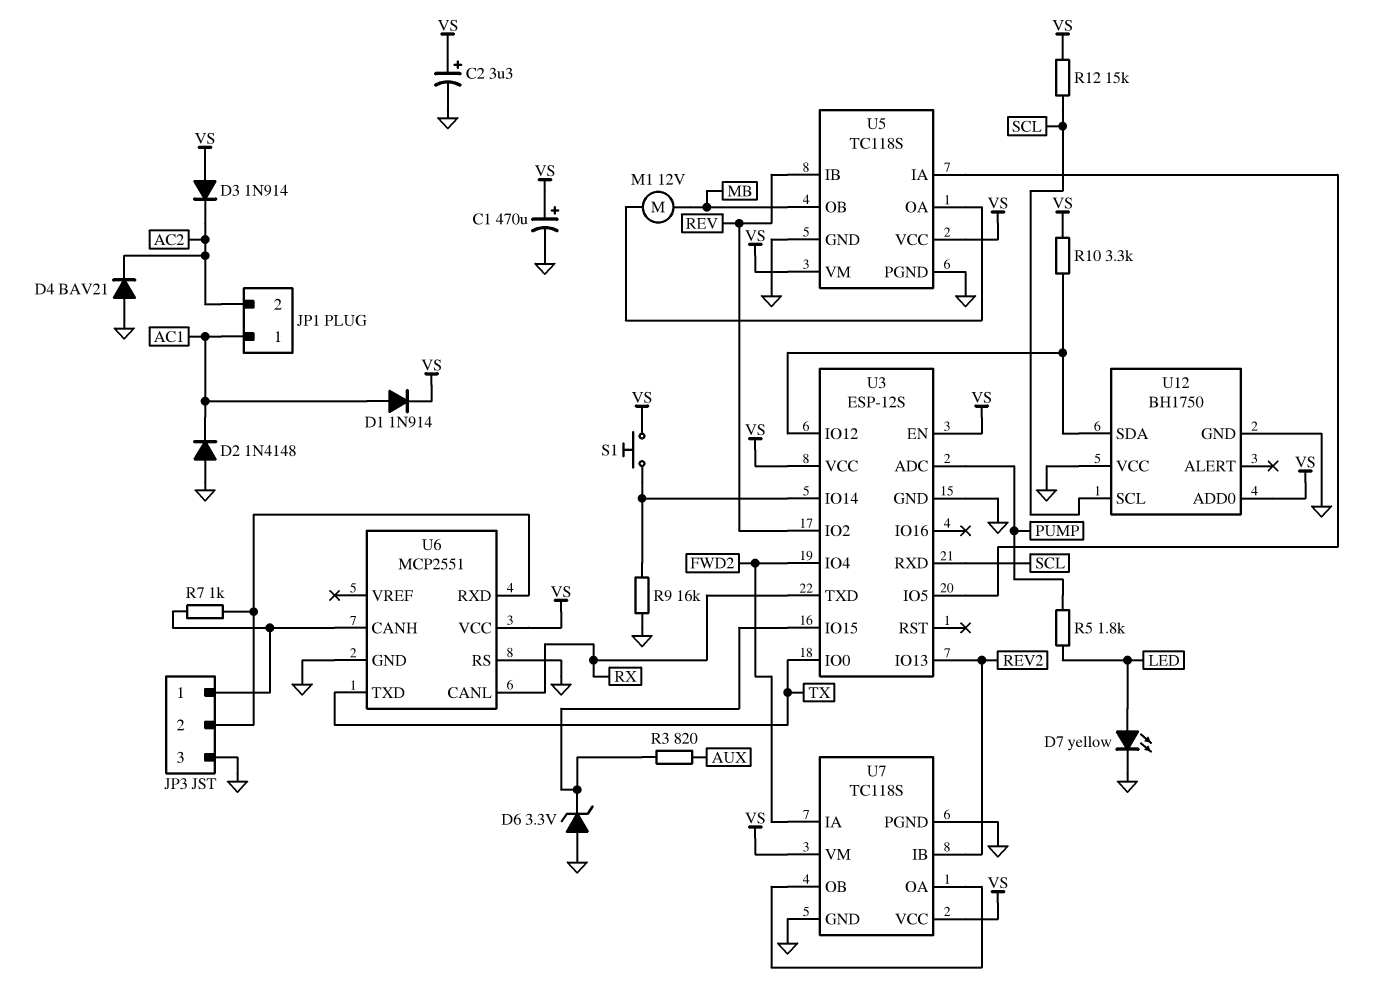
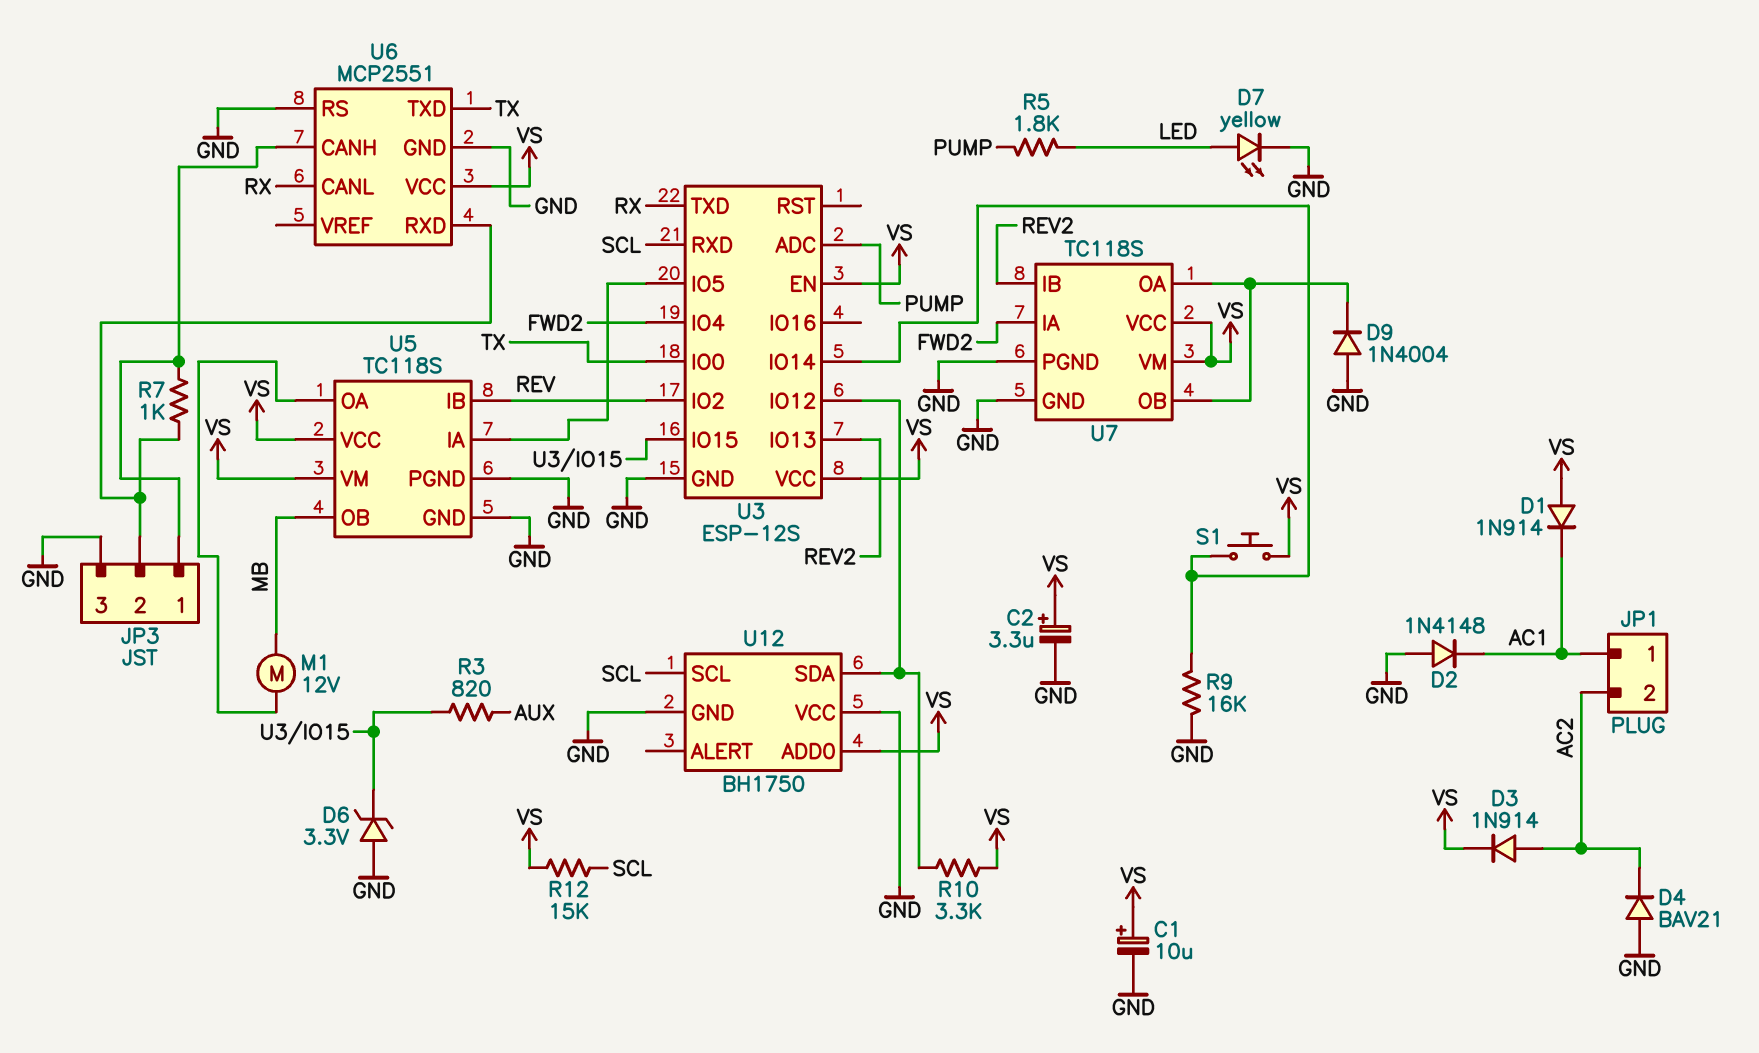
C1: 470uF (plus VS, minus GND) -> 10uF (plus VS, minus GND)
D1: diode 1N914 (A AC1, K VS) -> diode 1N914 (A VS, K AC1)
D3: diode 1N914 (A VS, K AC2) -> diode 1N914 (A AC2, K VS)
D9: none -> diode 1N4004 (A GND, K U7/OA)

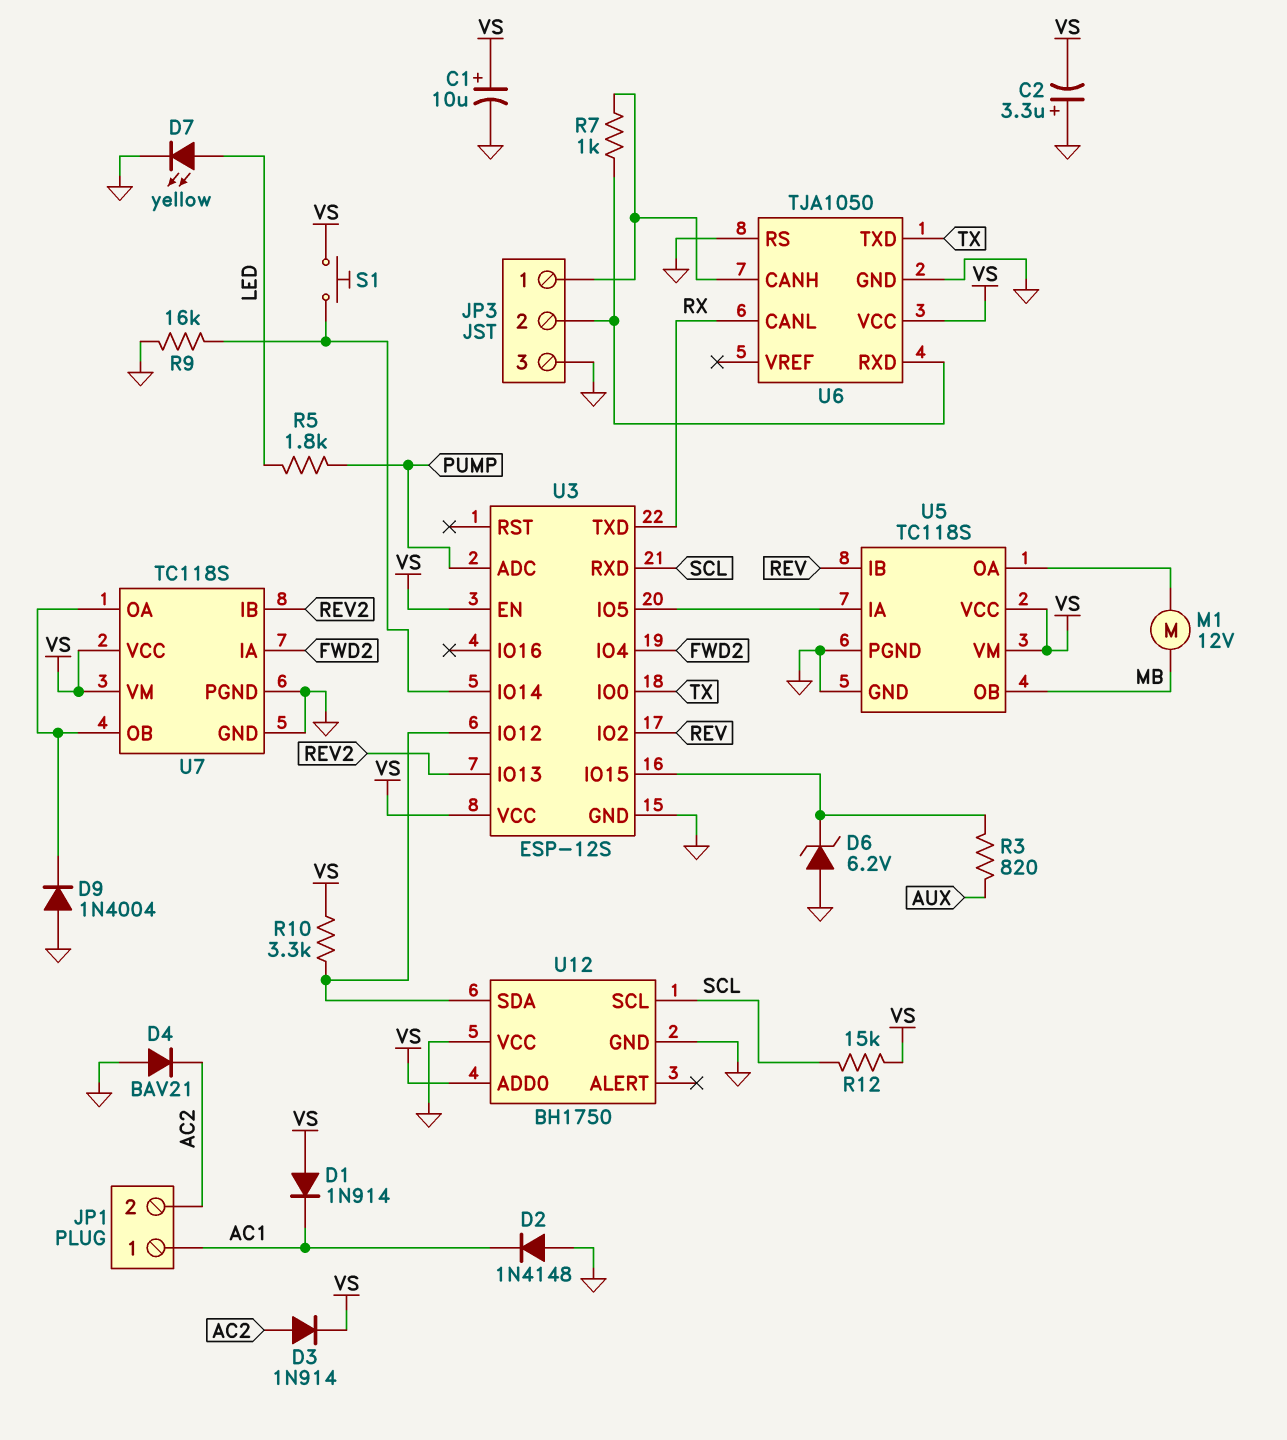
C2: 3.3uF (plus VS, minus GND) -> 3.3uF (plus GND, minus VS)
D6: zener 3.3V (A GND, K U3/IO15) -> zener 6.2V (A GND, K U3/IO15)
U6: MCP2551 -> TJA1050

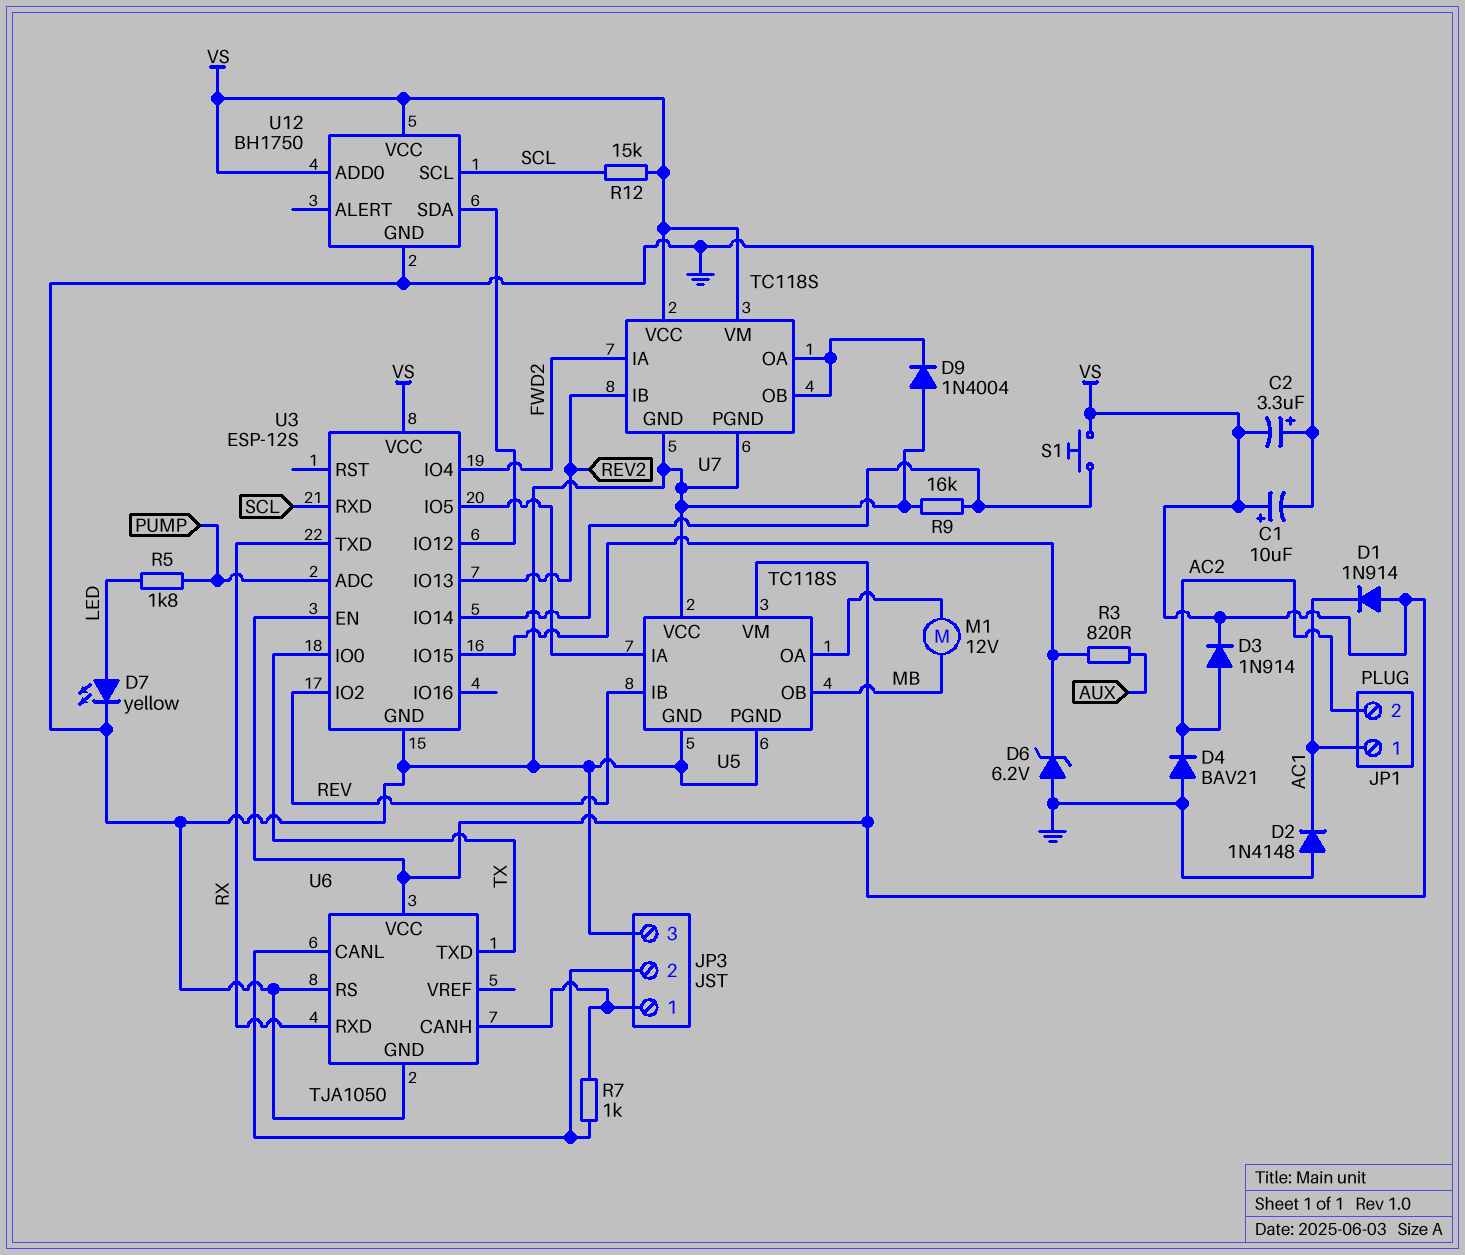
R10: 3.3k (U3/IO12, VS) -> none
U5 pin VCC: VS -> GND
U6 pin CANL: RX -> JP3/2
U6 pin RXD: JP3/2 -> RX
U12 pin VCC: GND -> VS

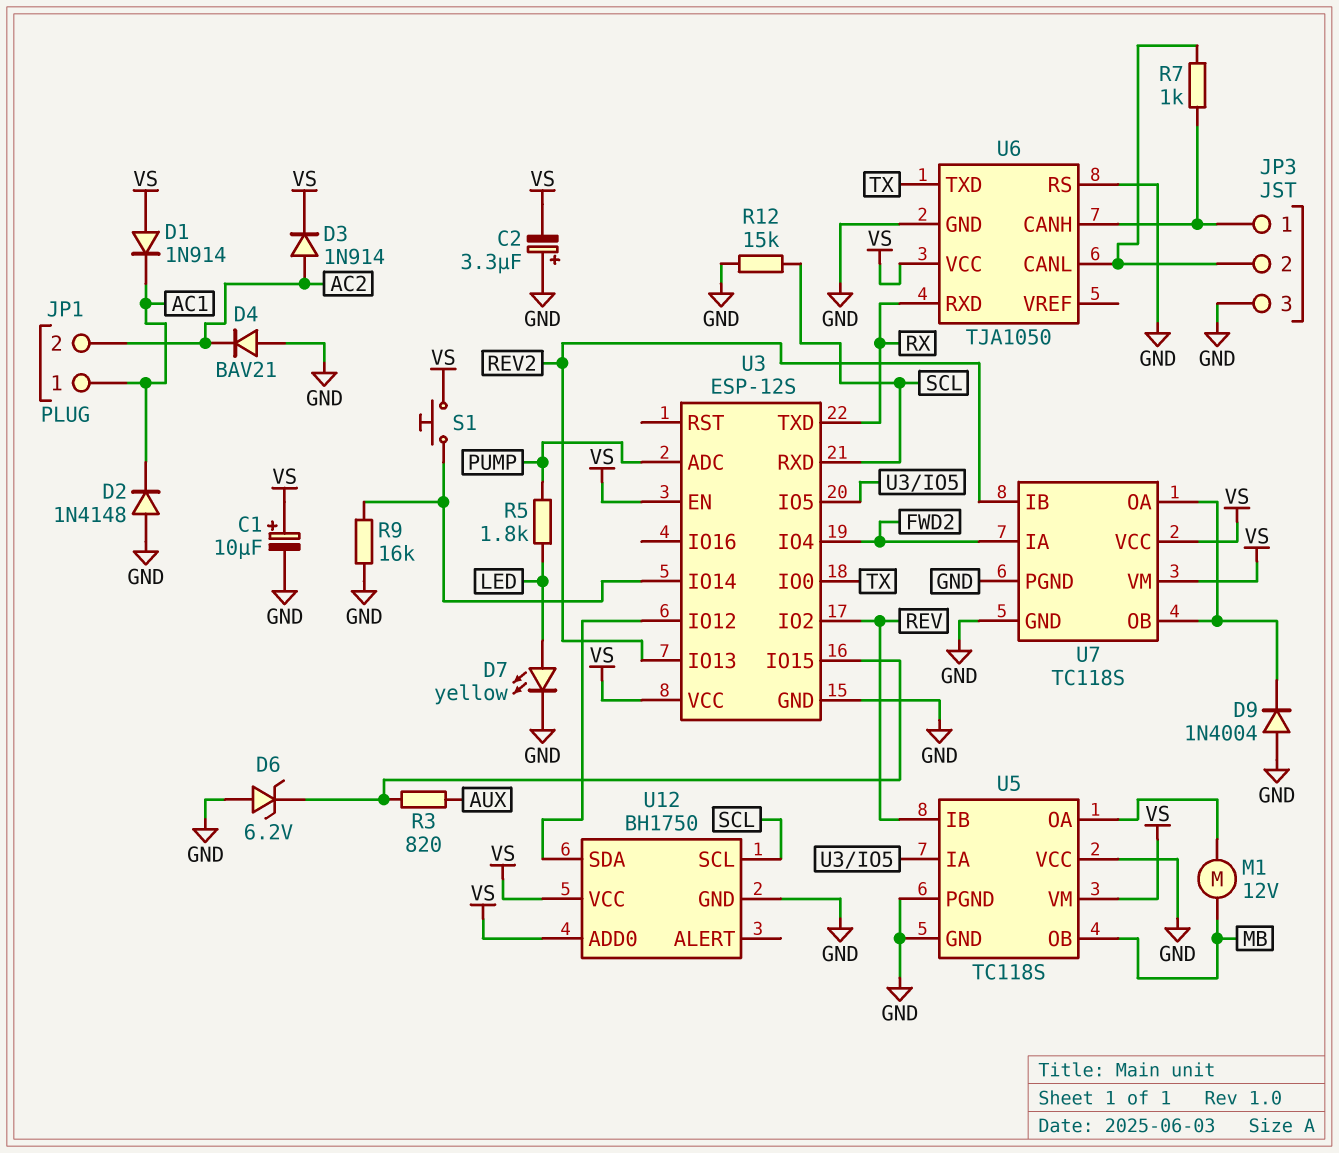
R12: 15k (SCL, VS) -> 15k (GND, SCL)

